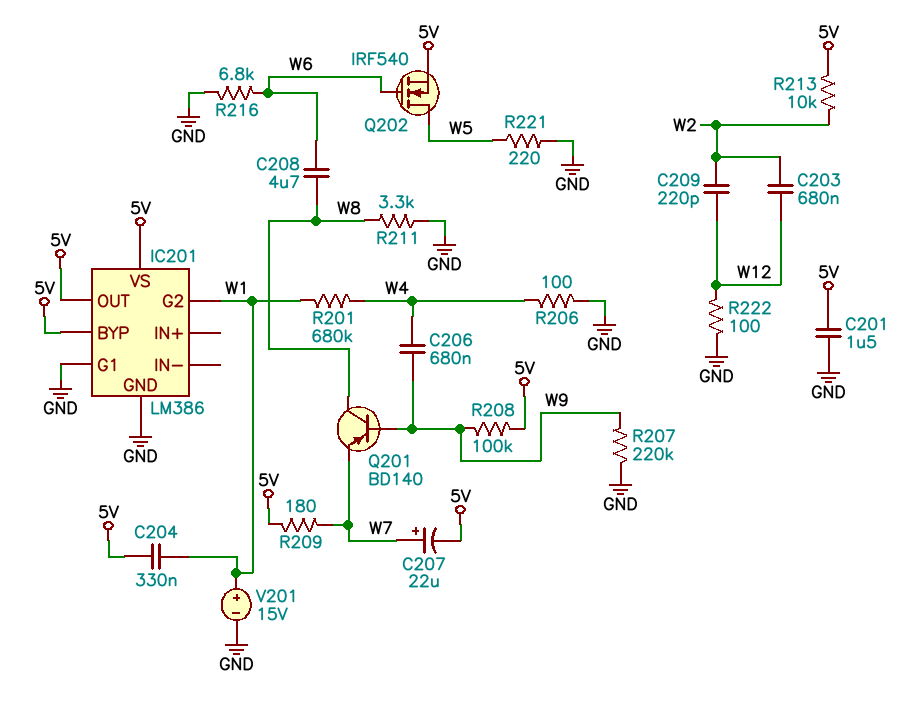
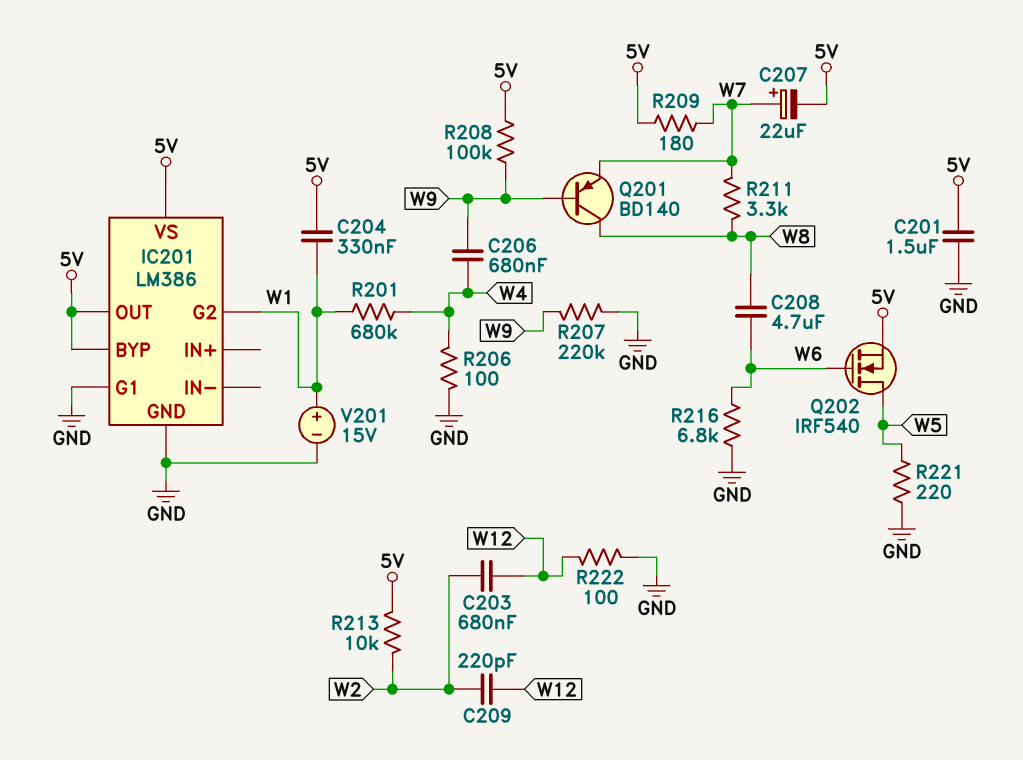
R211: 3.3k (GND, W8) -> 3.3k (W7, W8)

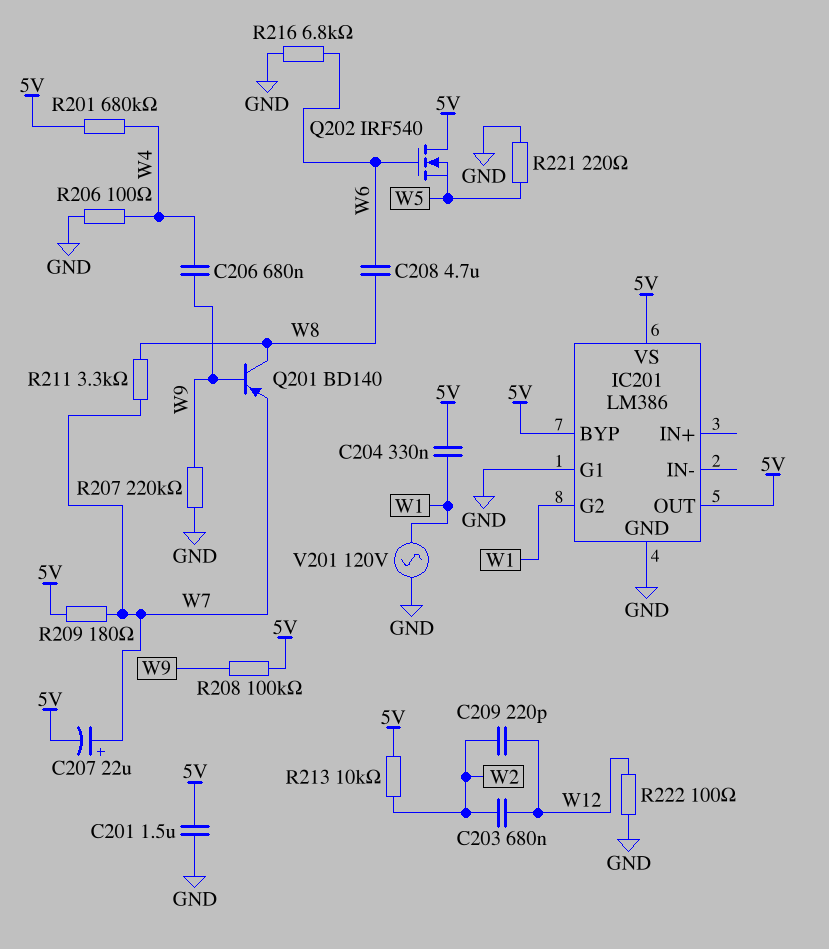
Q202: NMOS IRF540 (G W6, D W5, S 5V) -> NMOS IRF540 (G W6, D 5V, S W5)
R201: 680k (W1, W4) -> 680k (5V, W4)
V201: 15V (plus W1, minus GND) -> AC 120V (GND, W1)

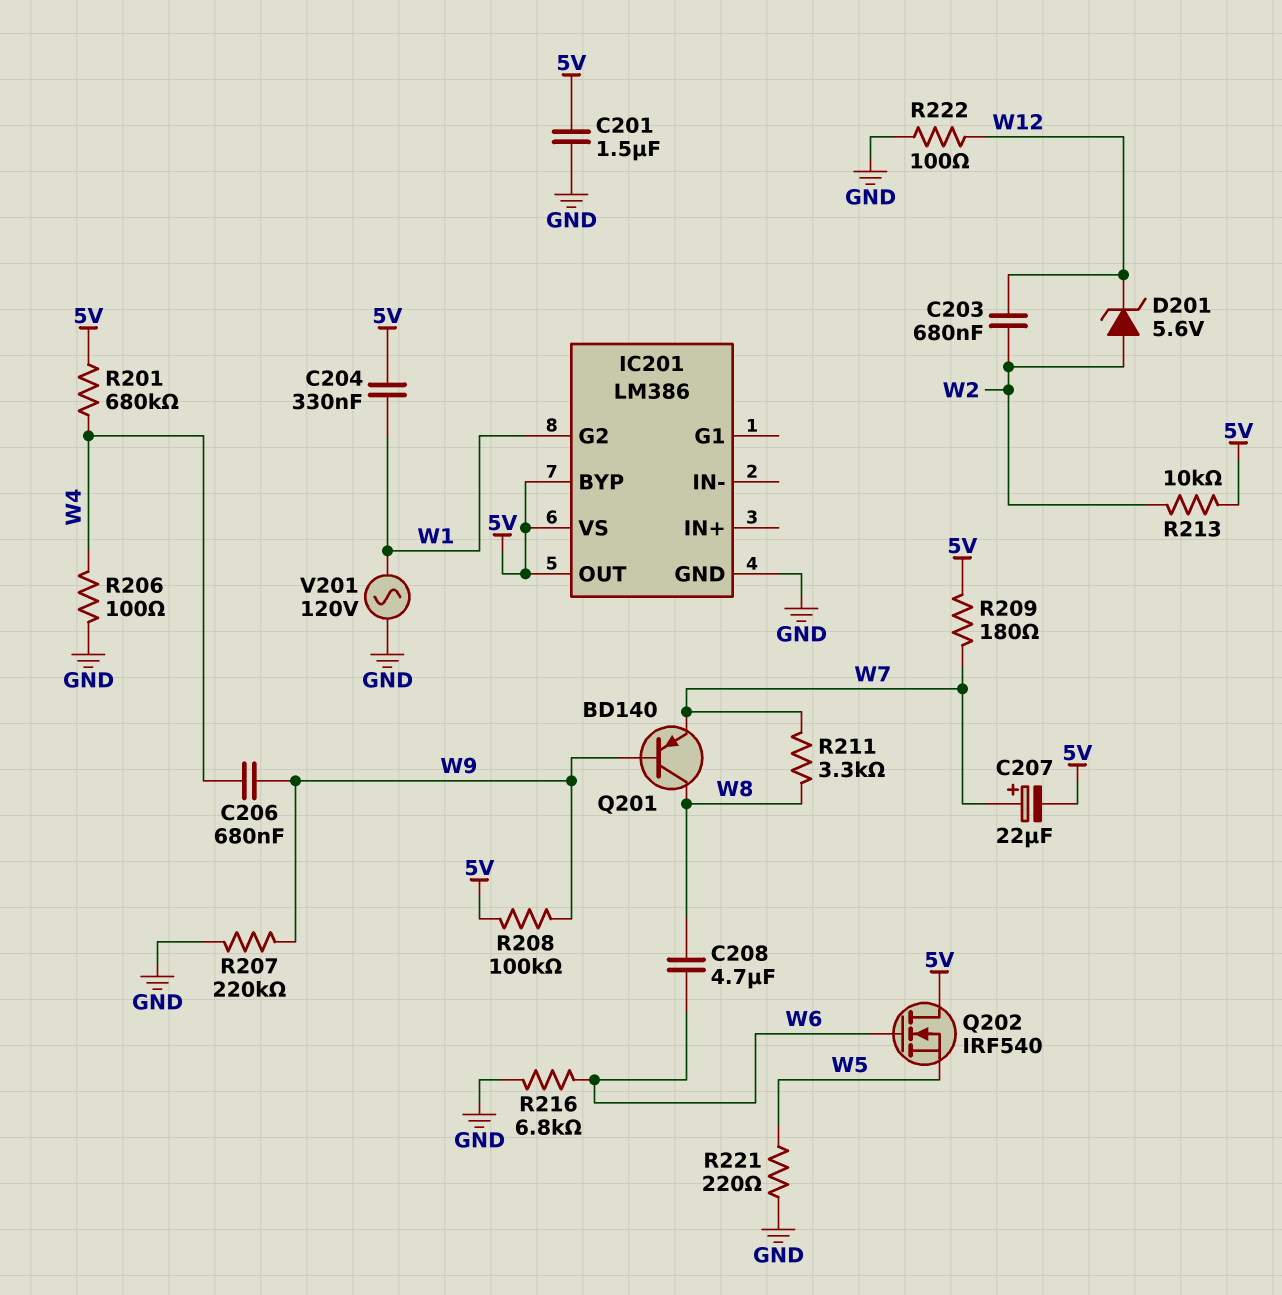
C209: 220pF (W2, W12) -> none
D201: none -> zener 5.6V (A W2, K W12)
IC201 pin G1: GND -> none

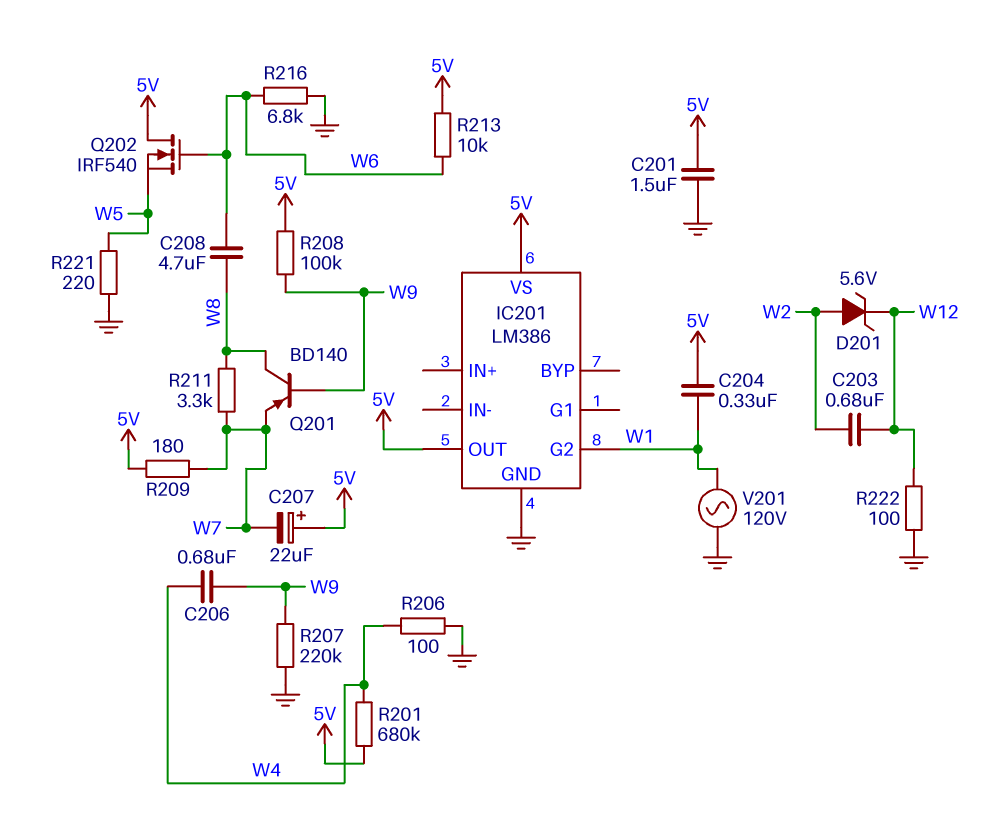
C207: 22uF (plus W7, minus 5V) -> 22uF (plus 5V, minus W7)
IC201 pin BYP: 5V -> none
R213: 10k (5V, W2) -> 10k (5V, W6)

